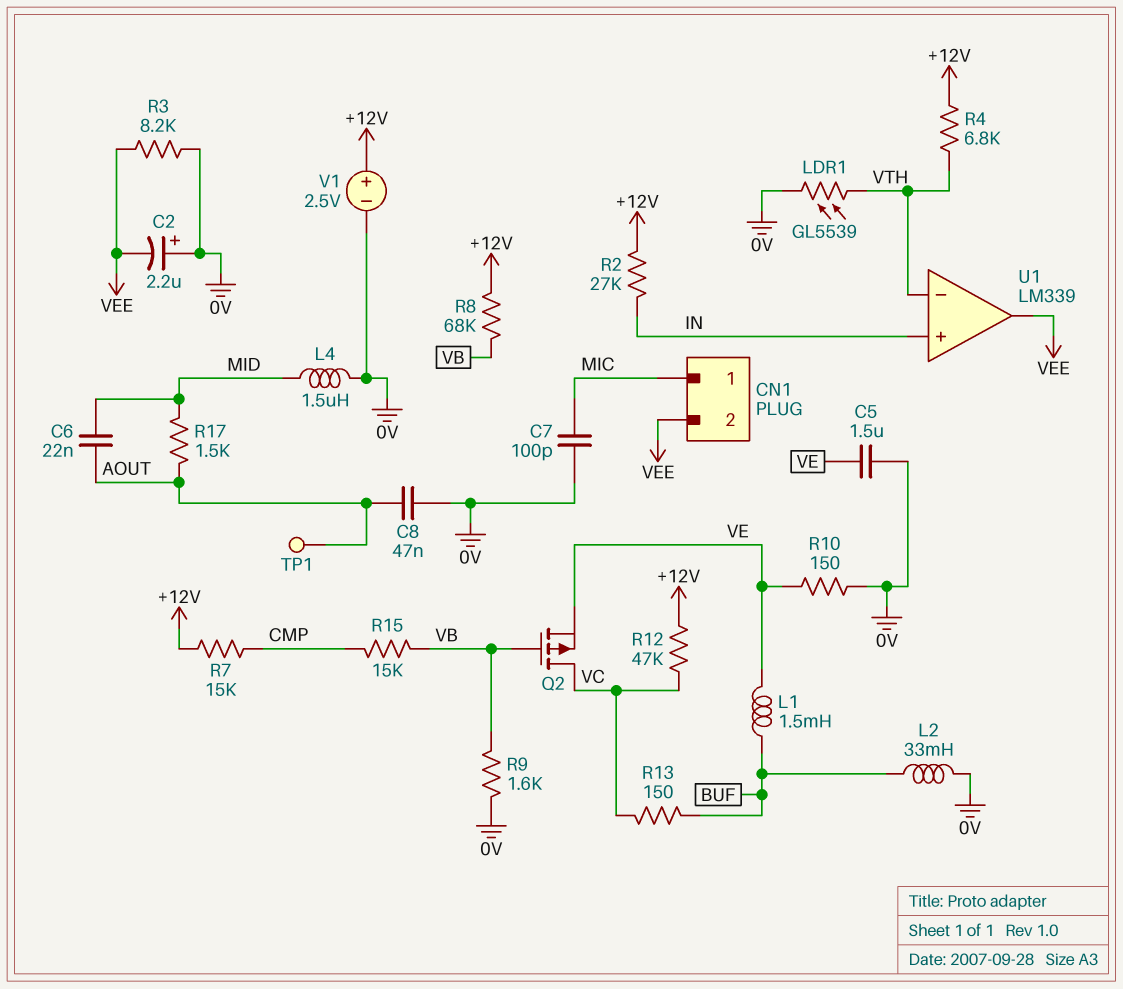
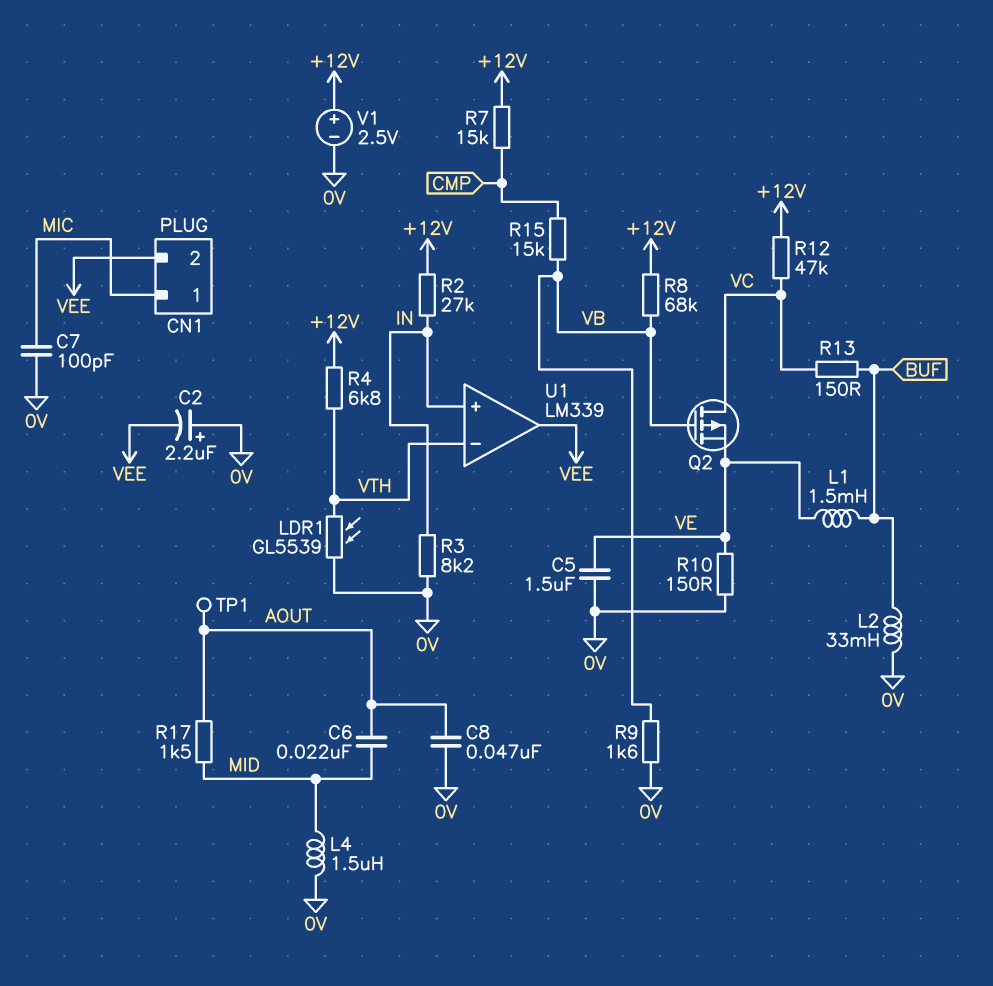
R3: 8.2k (0V, VEE) -> 8.2k (0V, IN)

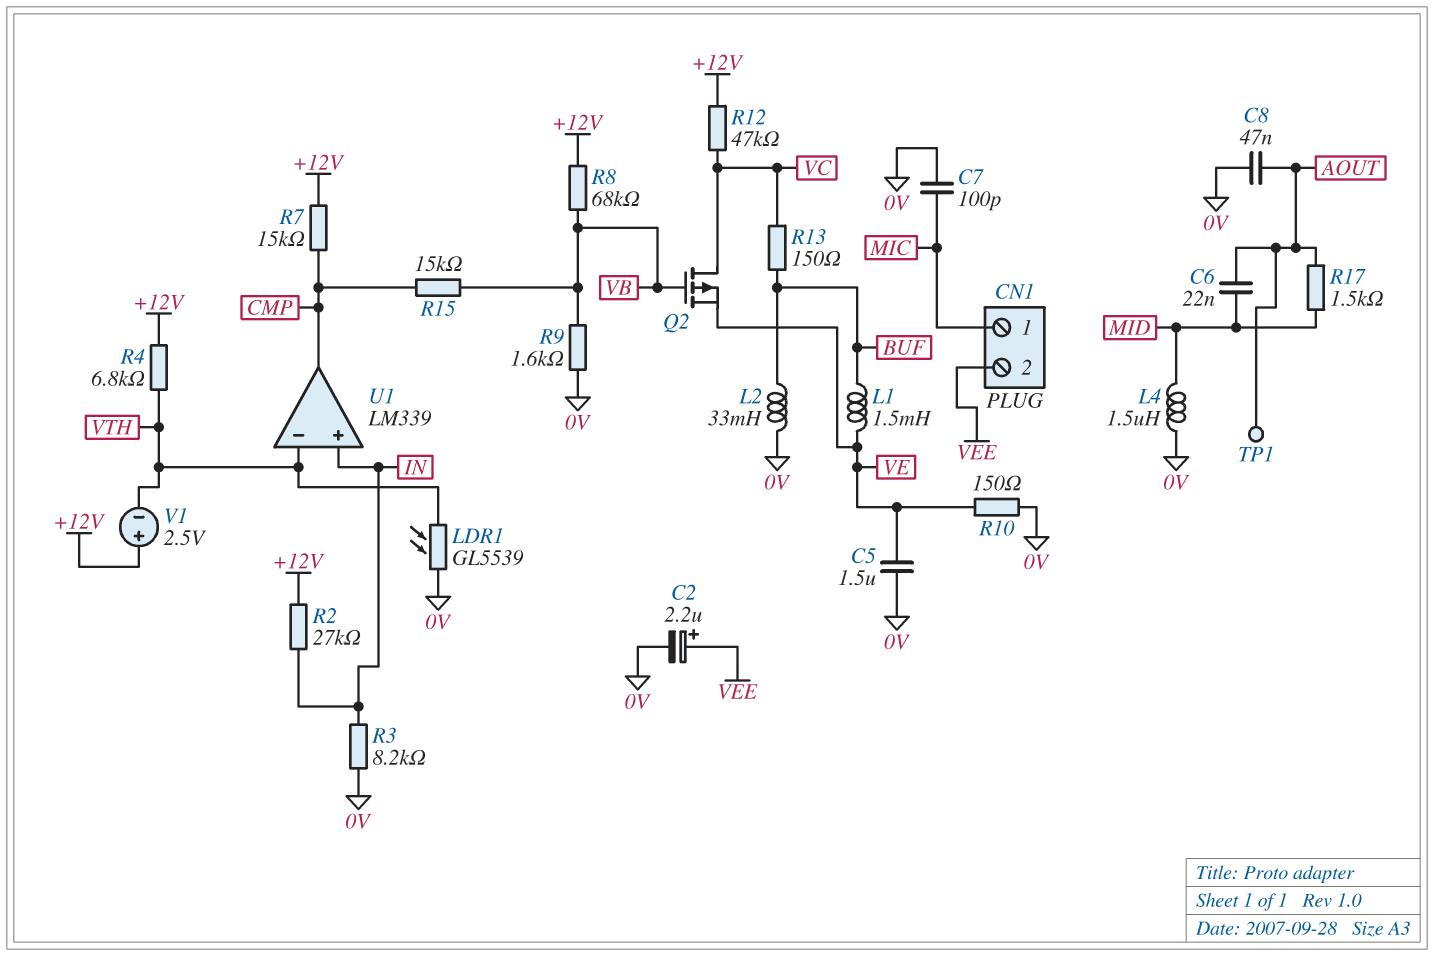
C2: 2.2uF (plus 0V, minus VEE) -> 2.2uF (plus VEE, minus 0V)
U1 pin out: VEE -> CMP
V1: 2.5V (plus +12V, minus 0V) -> 2.5V (plus +12V, minus VTH)

